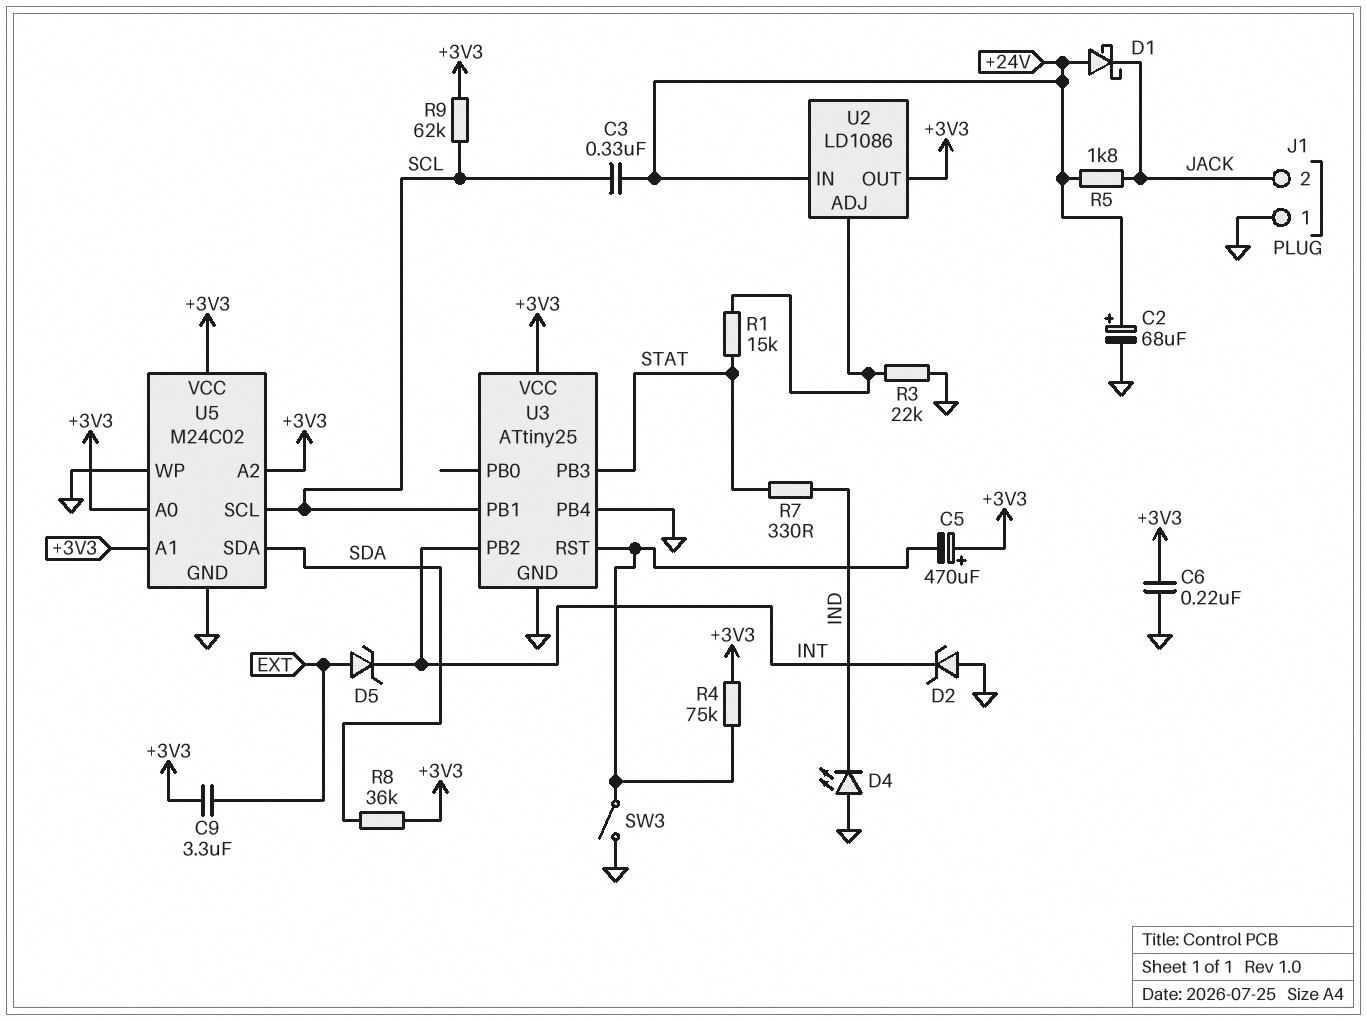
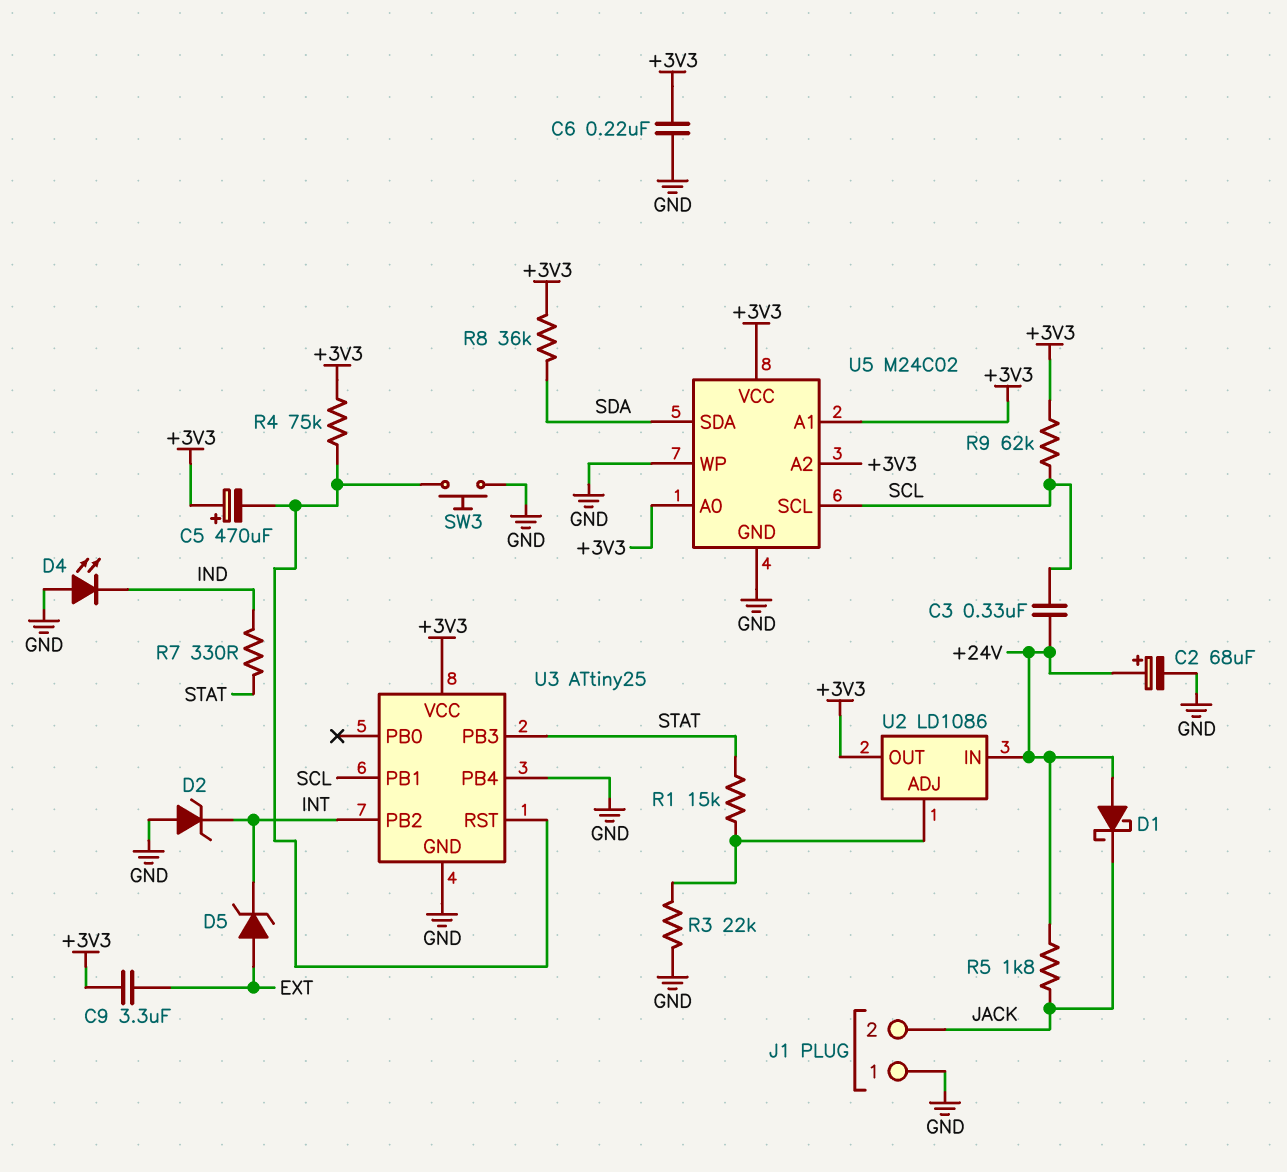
SW3: switch (GND, U3/RST) -> button (GND, U3/RST)

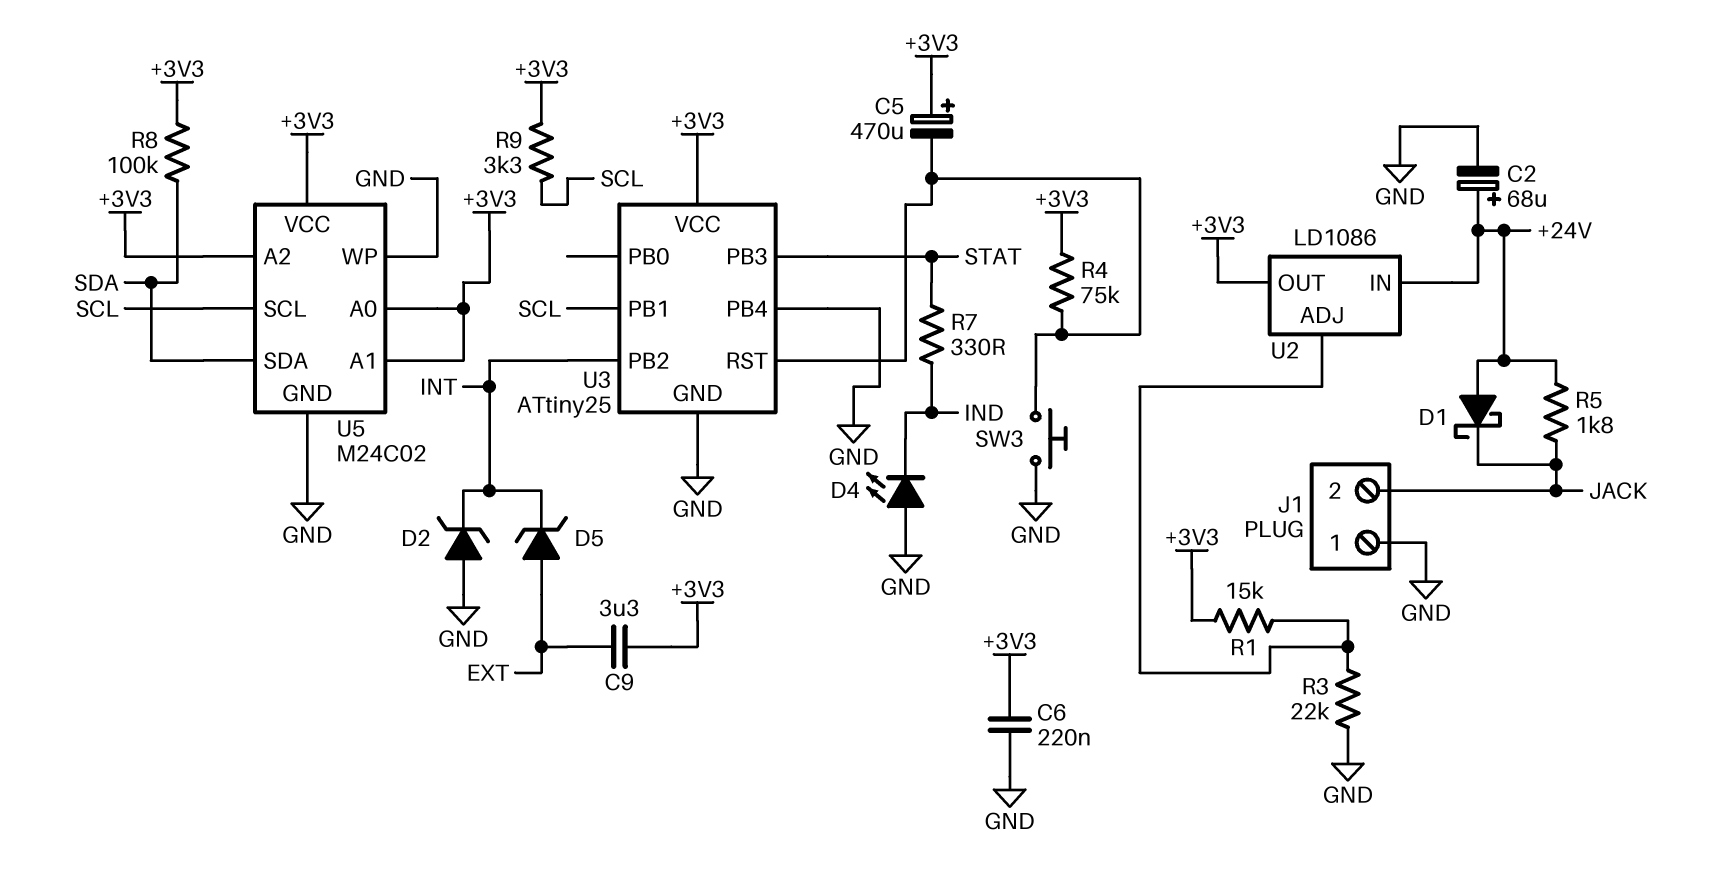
C3: 330nF (+24V, SCL) -> none
R1: 15k (STAT, U2/ADJ) -> 15k (+3V3, U2/ADJ)
R8: 36k (+3V3, SDA) -> 100k (+3V3, SDA)
R9: 62k (+3V3, SCL) -> 3.3k (+3V3, SCL)

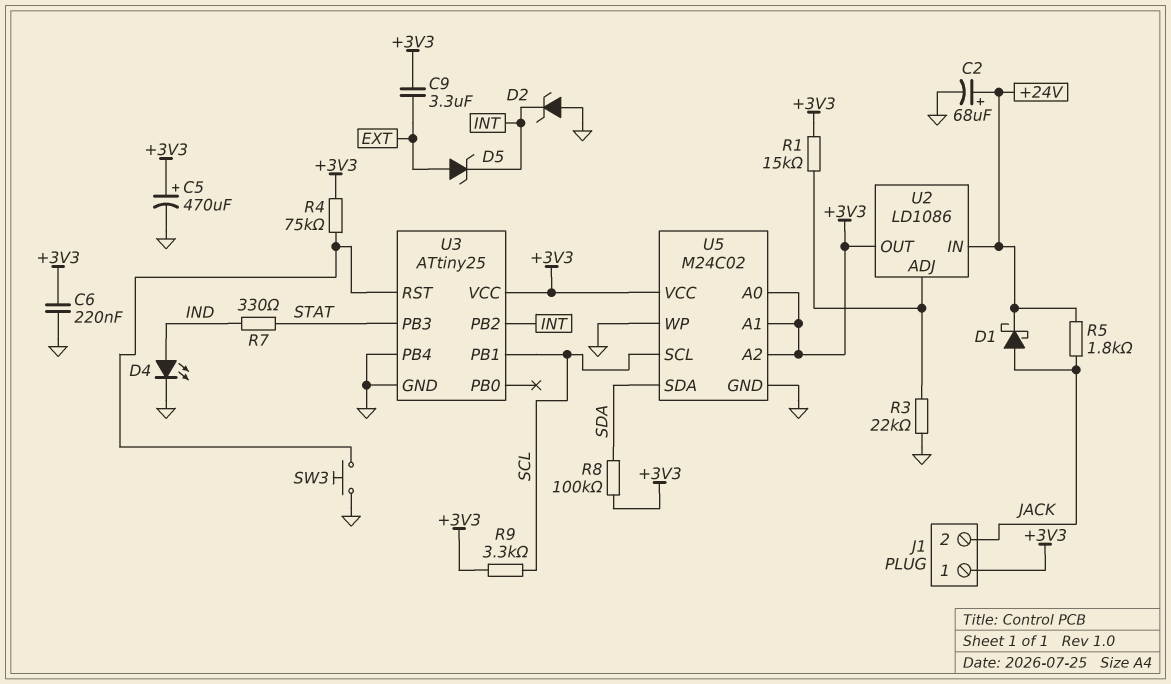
C5: 470uF (plus +3V3, minus U3/RST) -> 470uF (plus +3V3, minus GND)
D1: schottky (A +24V, K JACK) -> schottky (A JACK, K +24V)
D4: LED (A GND, K IND) -> LED (A IND, K GND)
J1 pin 1: GND -> +3V3

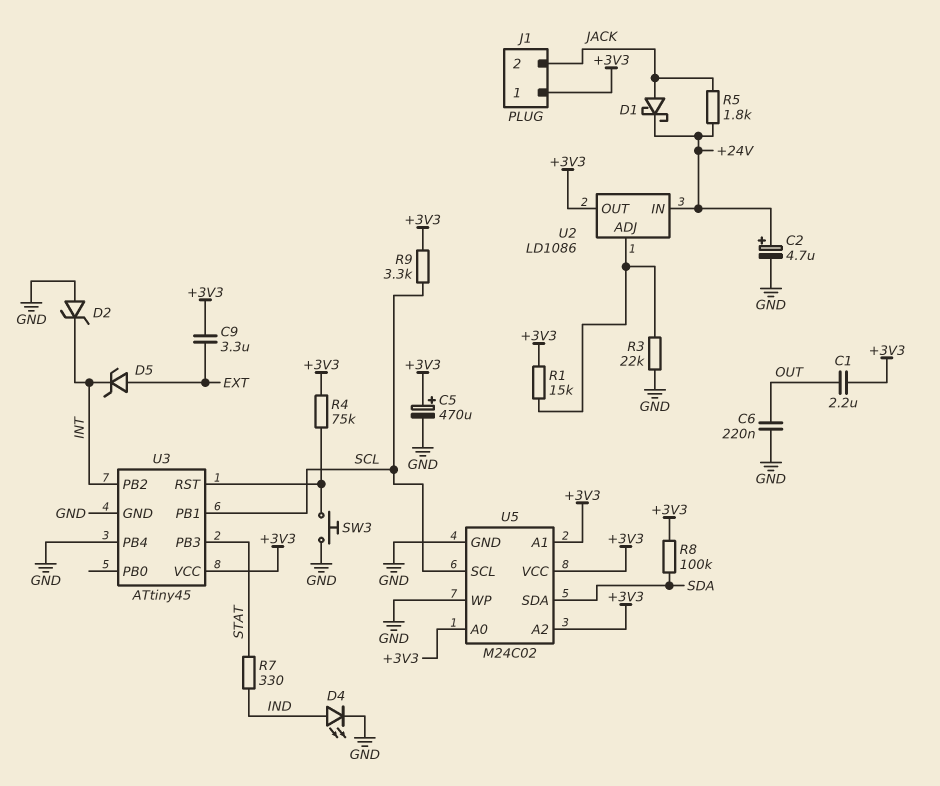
C1: none -> 2.2uF (+3V3, OUT)
C2: 68uF (plus +24V, minus GND) -> 4.7uF (plus +24V, minus GND)
C6: 220nF (+3V3, GND) -> 220nF (GND, OUT)
U3: ATtiny25 -> ATtiny45

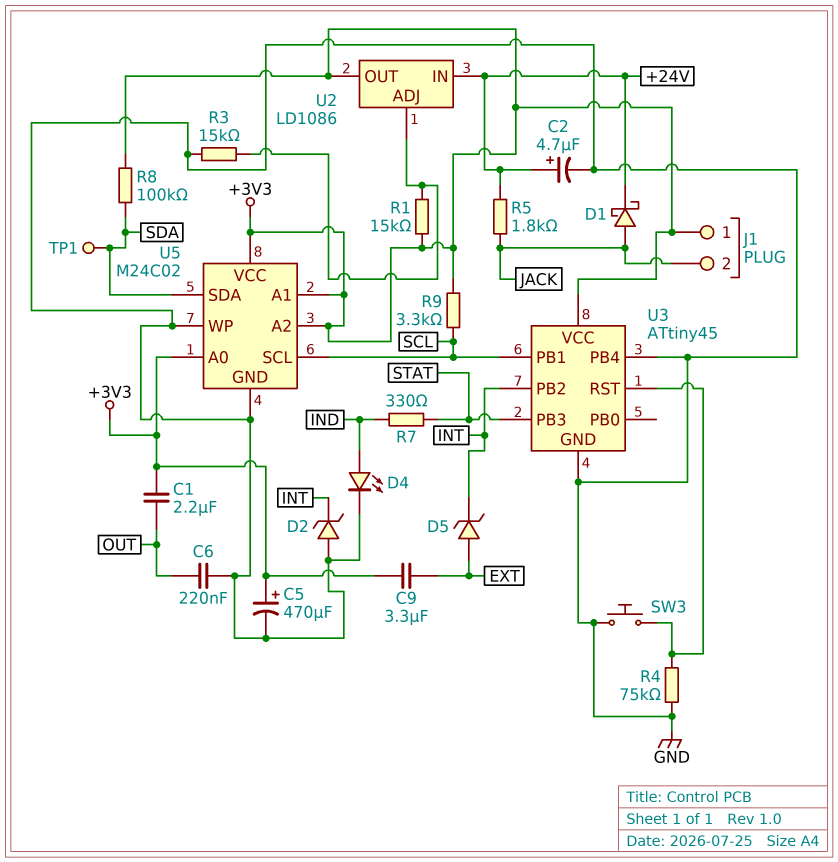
R3: 22k (GND, U2/ADJ) -> 15k (GND, U2/ADJ)
R4: 75k (+3V3, U3/RST) -> 75k (GND, U3/RST)
TP1: none -> test point (SDA)

